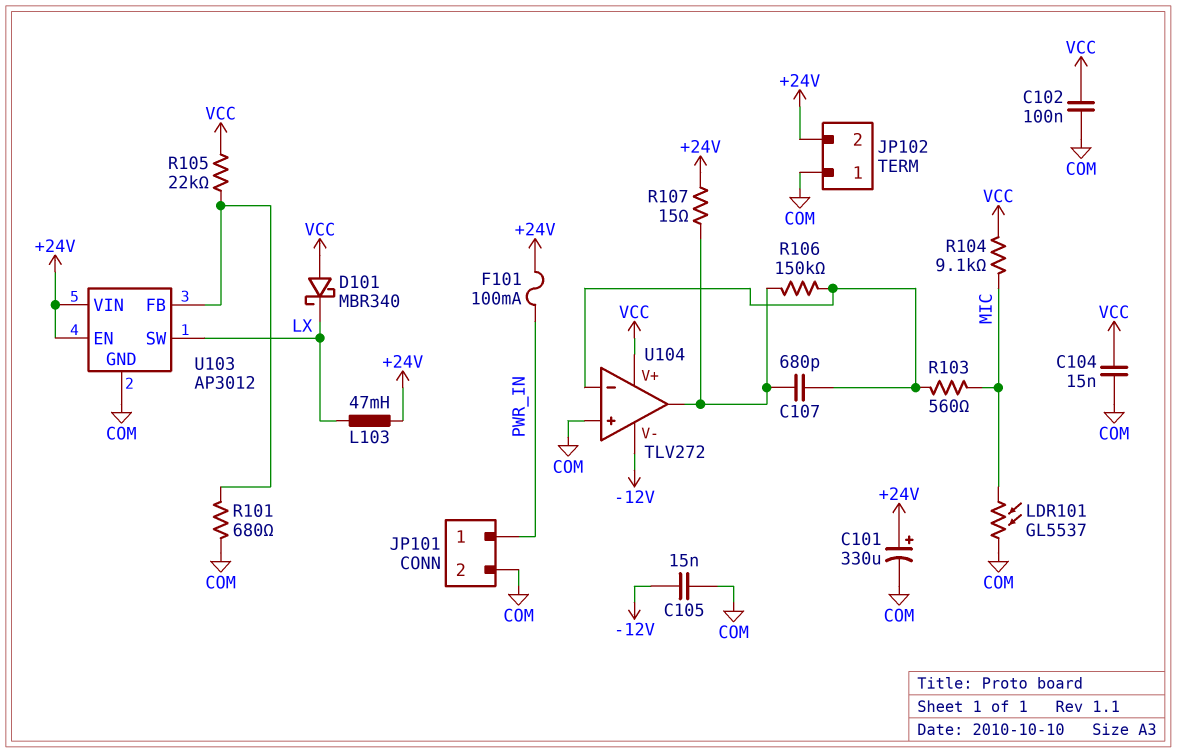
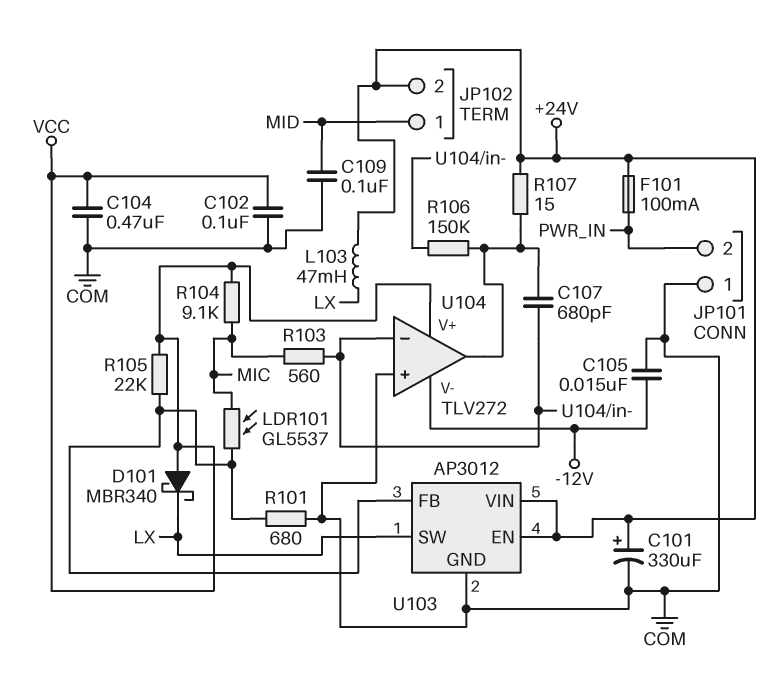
C104: 15nF (COM, VCC) -> 470nF (COM, VCC)
C109: none -> 100nF (COM, MID)
JP101 pin 1: PWR_IN -> COM
JP101 pin 2: COM -> PWR_IN
JP102 pin 1: COM -> MID
LDR101: GL5537 (COM, MIC) -> GL5537 (MIC, U103/FB)

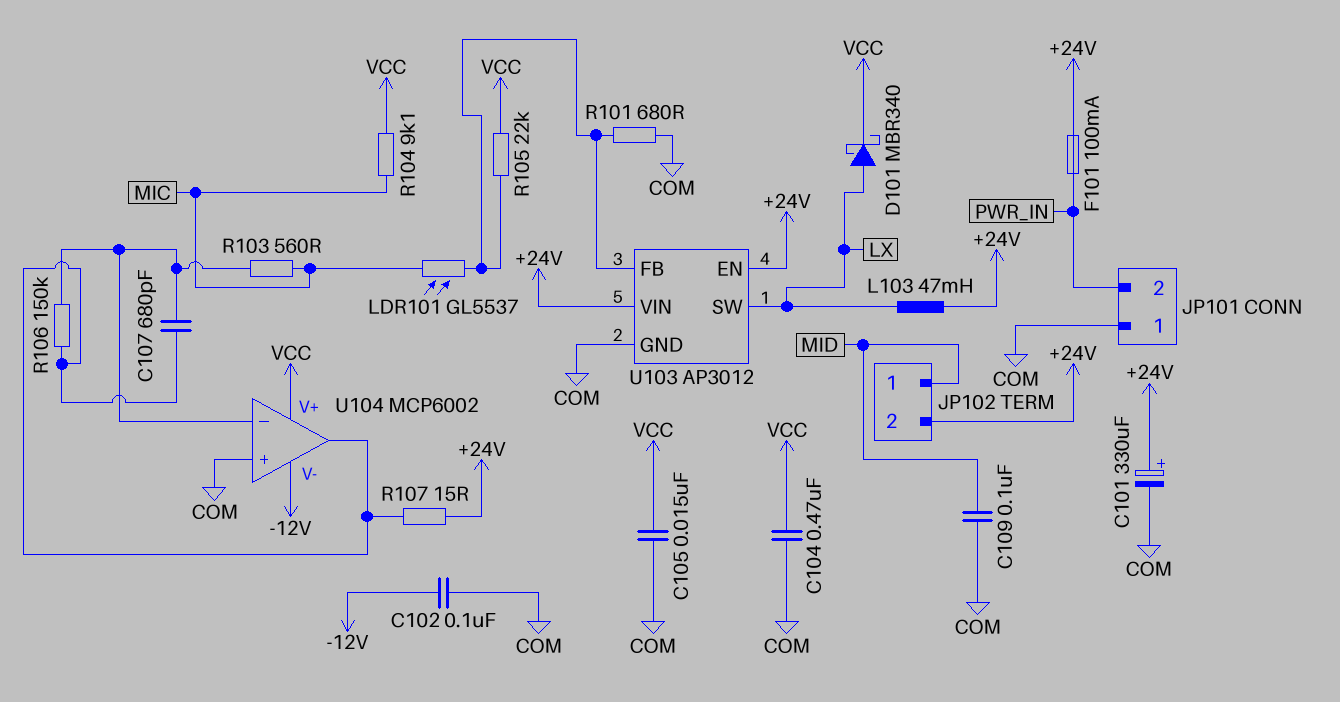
C102: 100nF (COM, VCC) -> 100nF (-12V, COM)
C105: 15nF (-12V, COM) -> 15nF (COM, VCC)
D101: schottky MBR340 (A VCC, K LX) -> schottky MBR340 (A LX, K VCC)
U104: TLV272 -> MCP6002

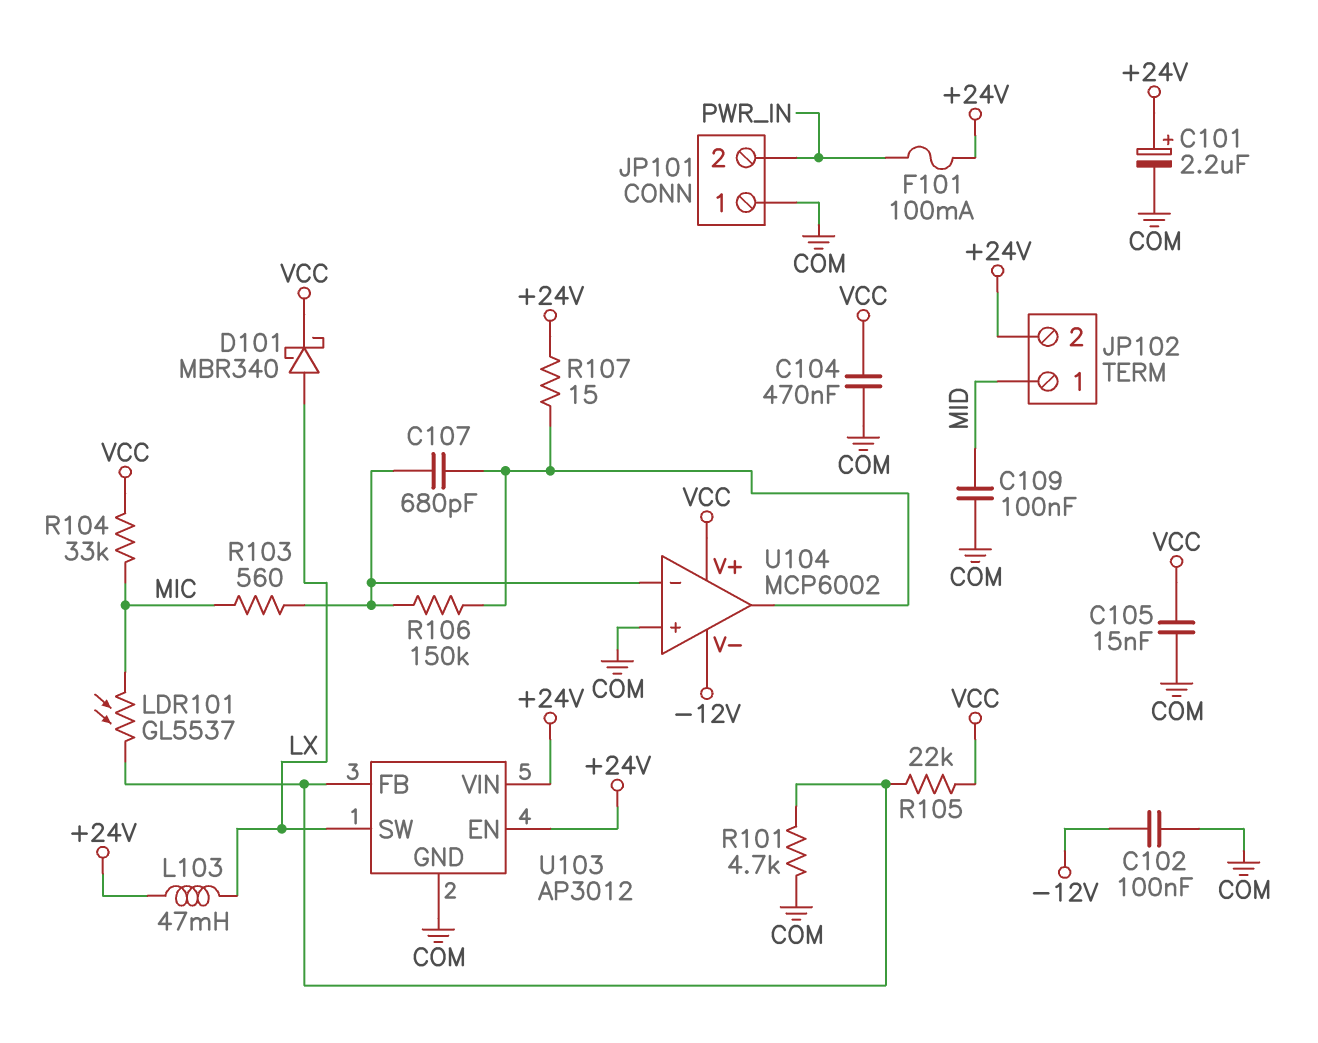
C101: 330uF (plus +24V, minus COM) -> 2.2uF (plus +24V, minus COM)
R101: 680 (COM, U103/FB) -> 4.7k (COM, U103/FB)
R104: 9.1k (MIC, VCC) -> 33k (MIC, VCC)

